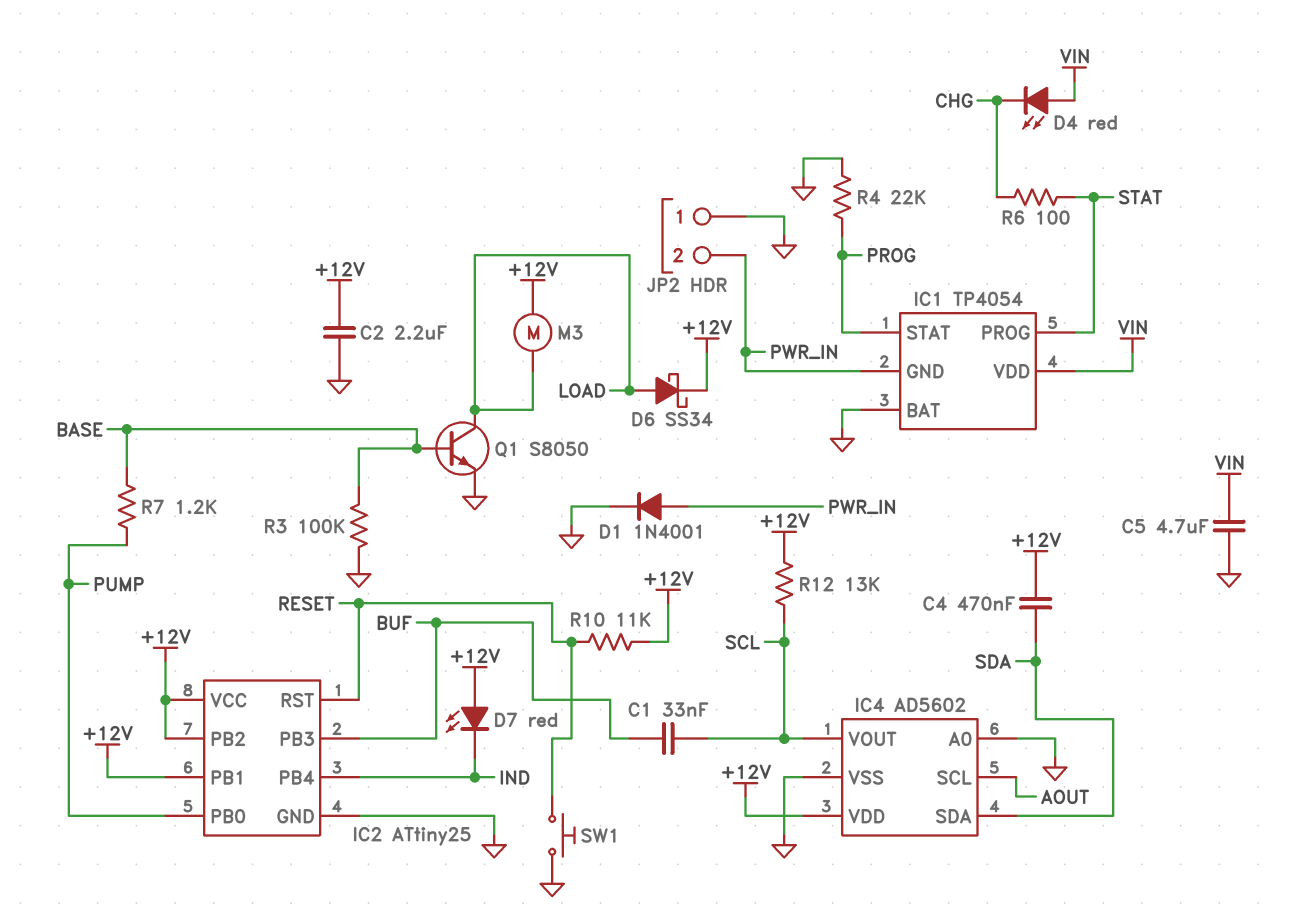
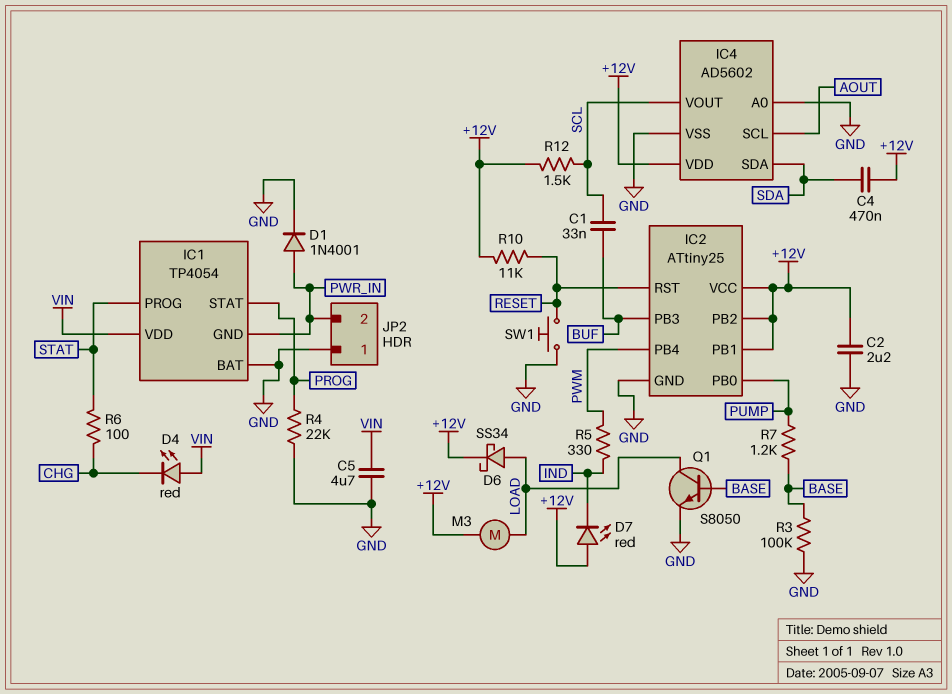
IC2 pin PB4: IND -> PWM
R5: none -> 330 (IND, PWM)
R12: 13k (+12V, SCL) -> 1.5k (+12V, SCL)

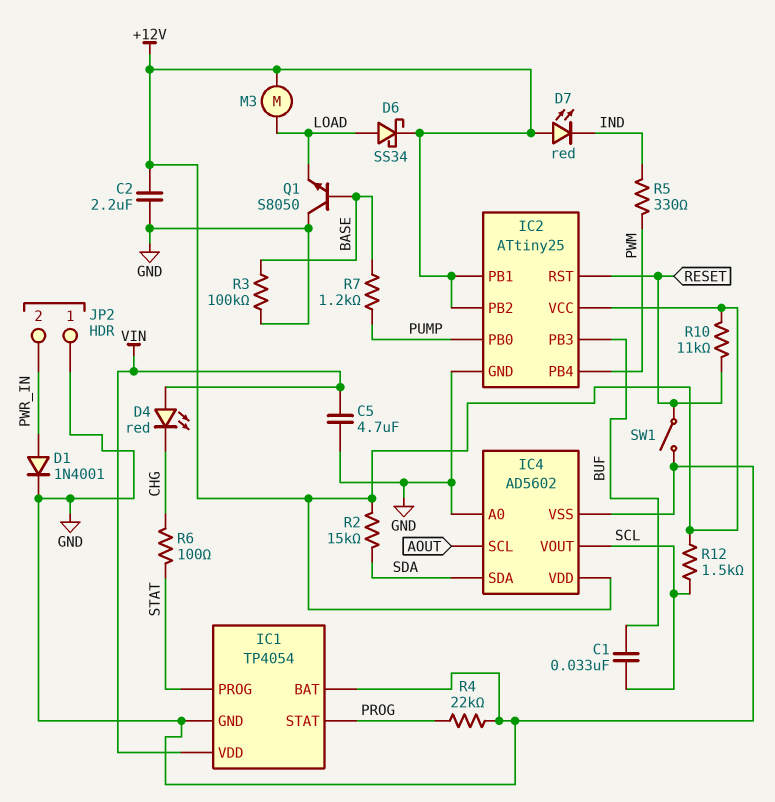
C4: 470nF (+12V, SDA) -> none
IC1 pin GND: PWR_IN -> GND
Q1: NPN S8050 (B BASE, C LOAD, E GND) -> NPN S8050 (B BASE, C GND, E LOAD)
R2: none -> 15k (+12V, SDA)
SW1: button (GND, RESET) -> switch (GND, RESET)

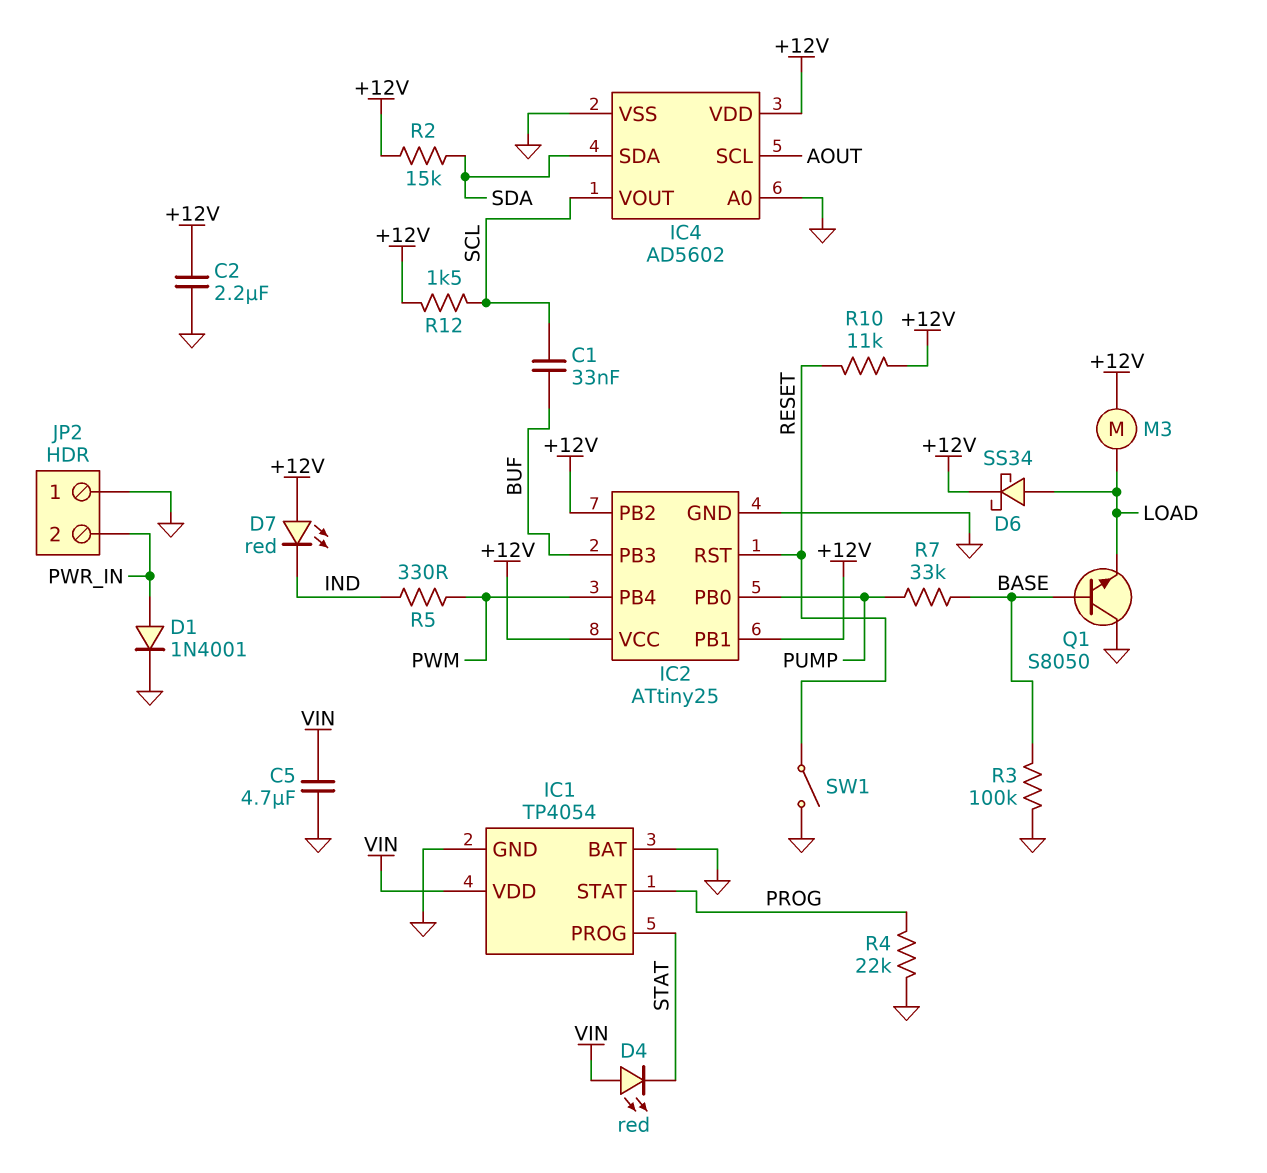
D4: LED red (A VIN, K CHG) -> LED red (A VIN, K STAT)
R6: 100 (CHG, STAT) -> none
R7: 1.2k (BASE, PUMP) -> 33k (BASE, PUMP)

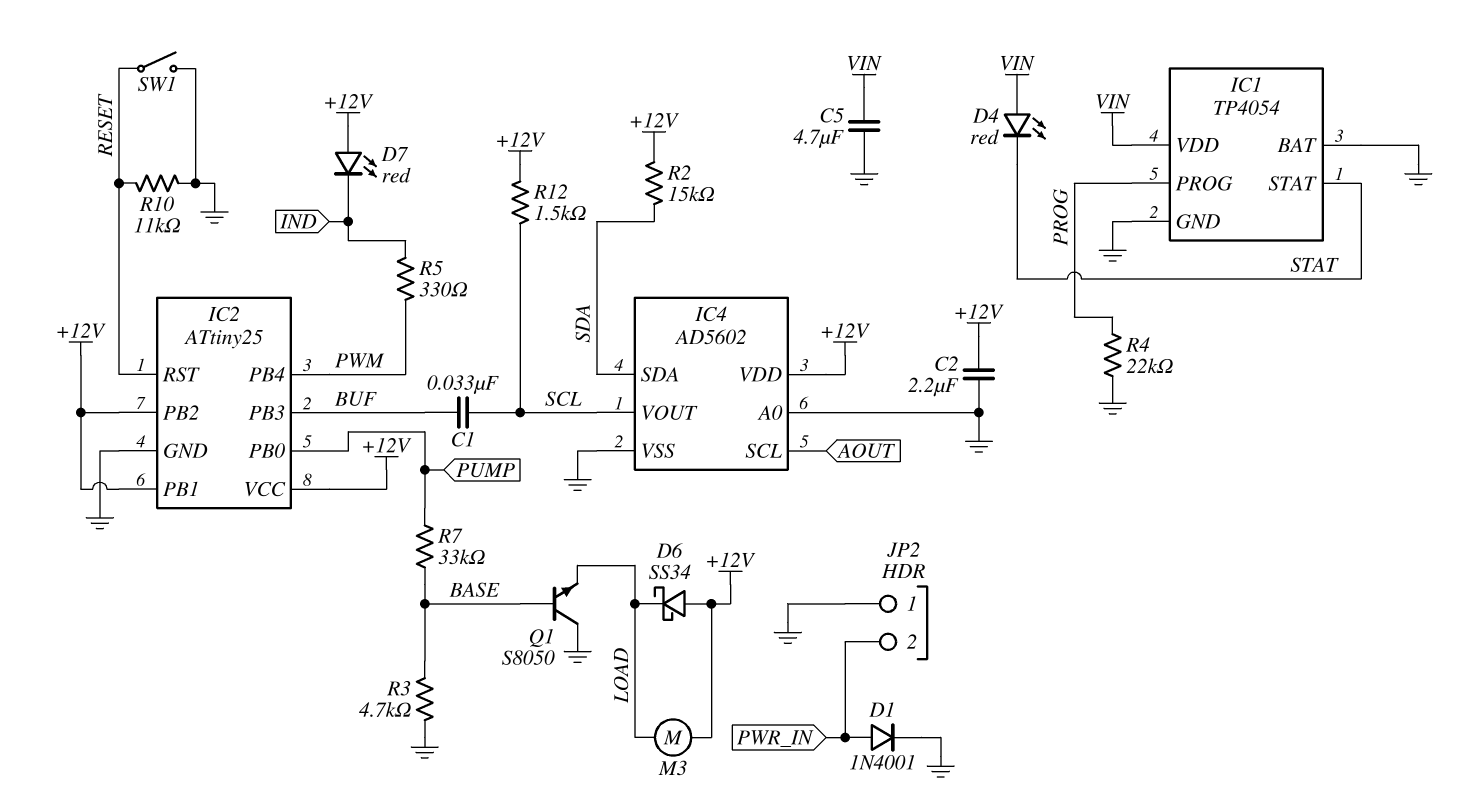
D6: schottky SS34 (A LOAD, K +12V) -> schottky SS34 (A +12V, K LOAD)
IC1 pin PROG: STAT -> PROG
IC1 pin STAT: PROG -> STAT
R3: 100k (BASE, GND) -> 4.7k (BASE, GND)
R10: 11k (+12V, RESET) -> 11k (GND, RESET)

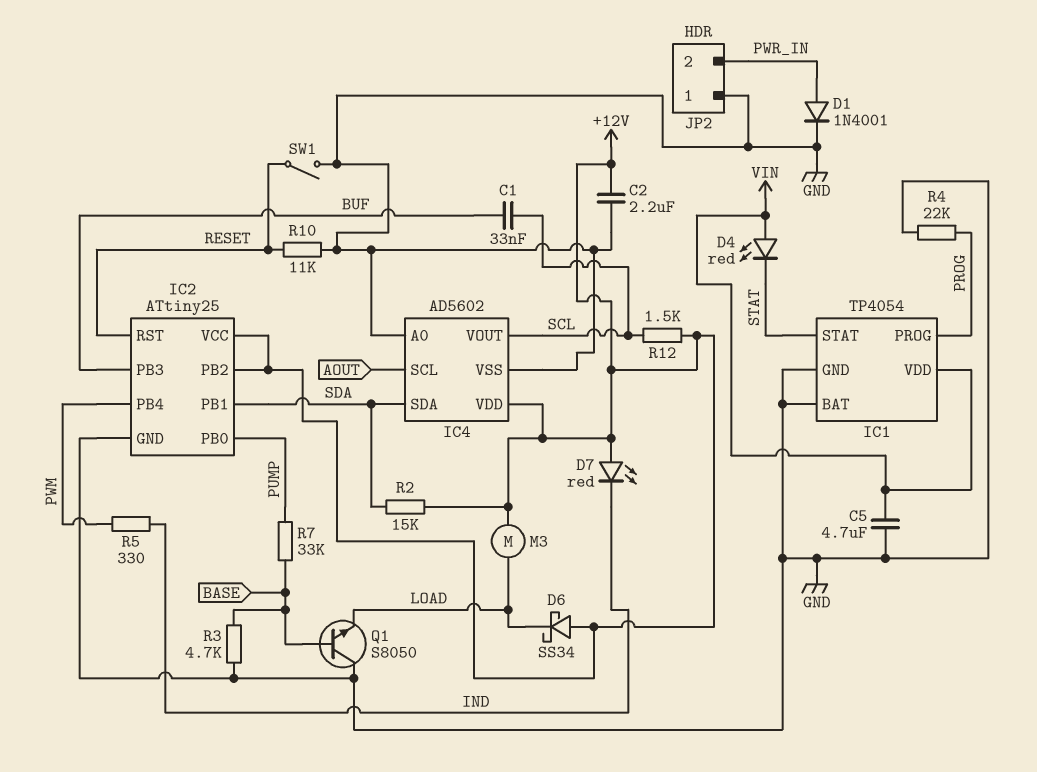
IC2 pin PB1: +12V -> SDA

